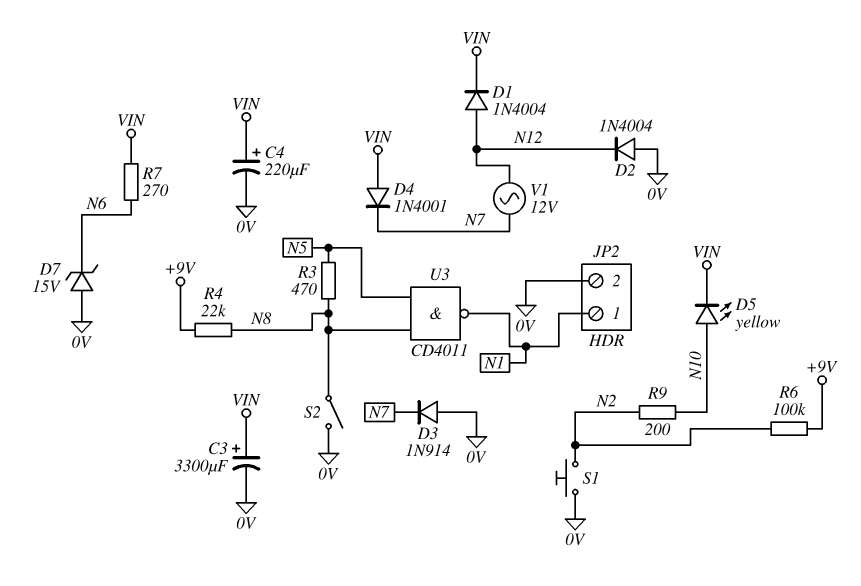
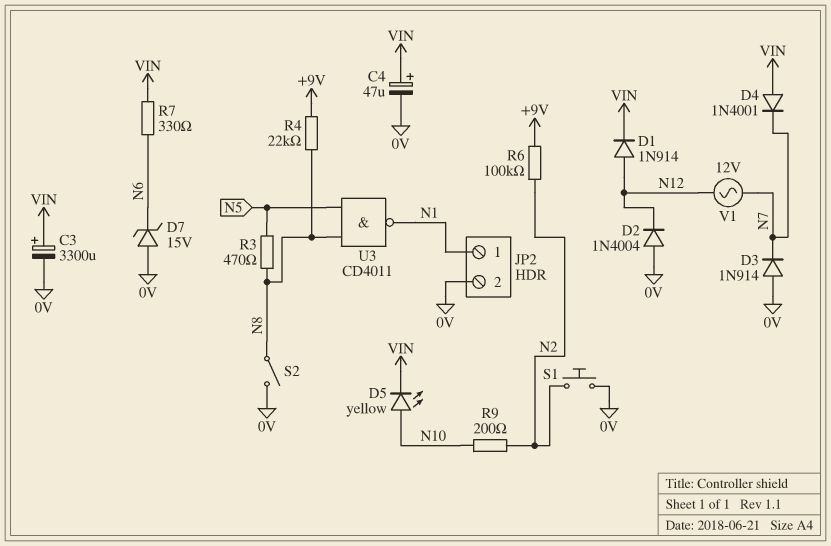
C4: 220uF (plus VIN, minus 0V) -> 47uF (plus VIN, minus 0V)
D1: diode 1N4004 (A N12, K VIN) -> diode 1N914 (A N12, K VIN)
R7: 270 (N6, VIN) -> 330 (N6, VIN)

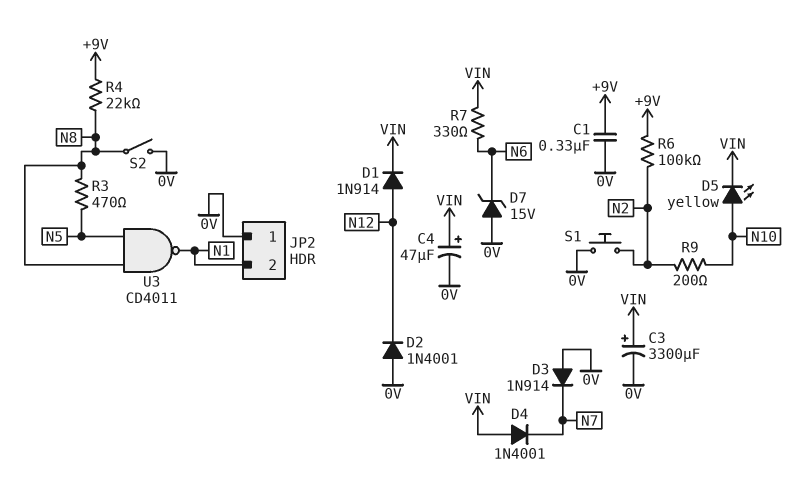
C1: none -> 330nF (+9V, 0V)
D2: diode 1N4004 (A 0V, K N12) -> diode 1N4001 (A 0V, K N12)
JP2 pin 1: N1 -> 0V
JP2 pin 2: 0V -> N1
V1: AC 12V (N7, N12) -> none

